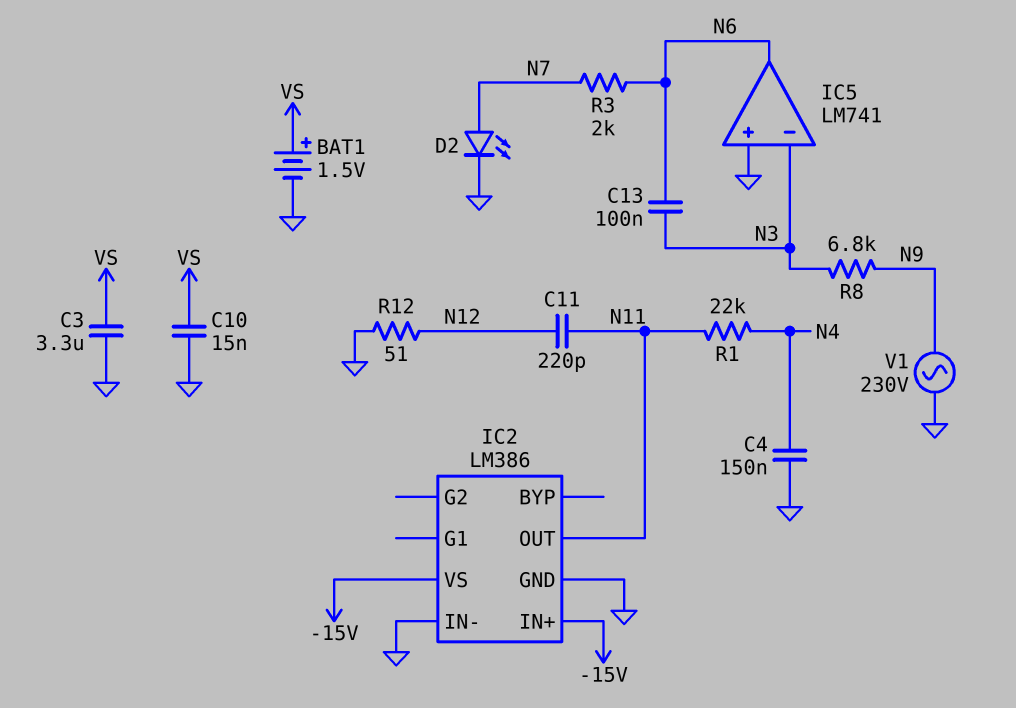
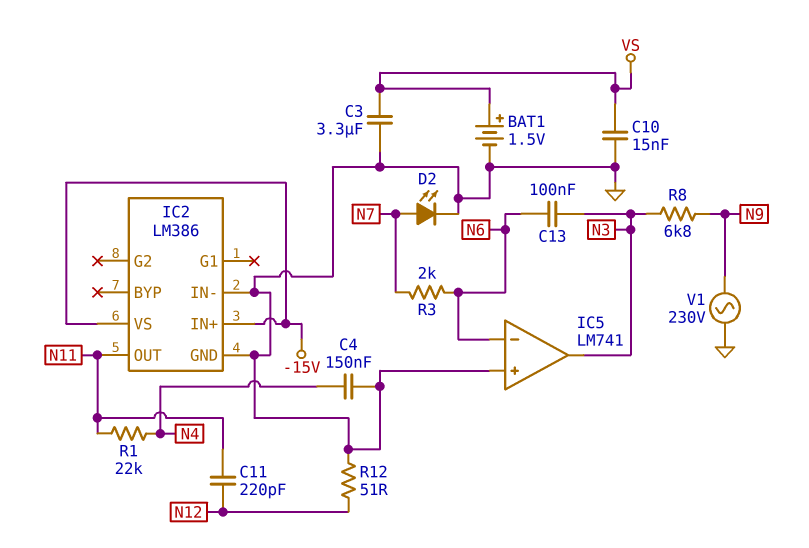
IC5 pin in-: N3 -> N6
IC5 pin out: N6 -> N3

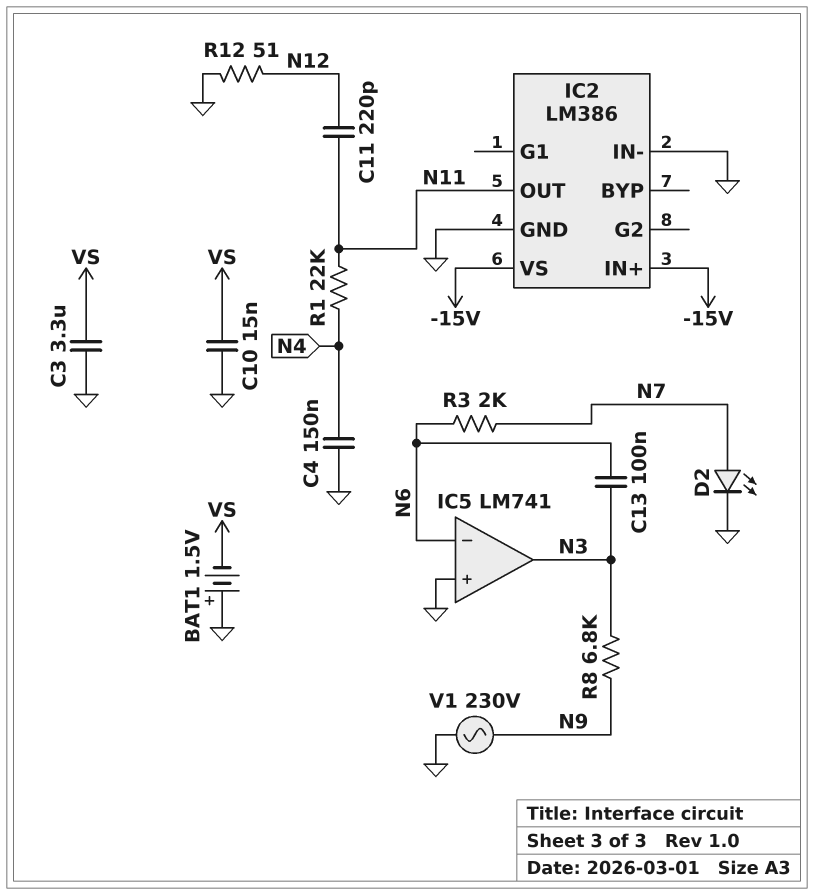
BAT1: 1.5V (plus VS, minus GND) -> 1.5V (plus GND, minus VS)

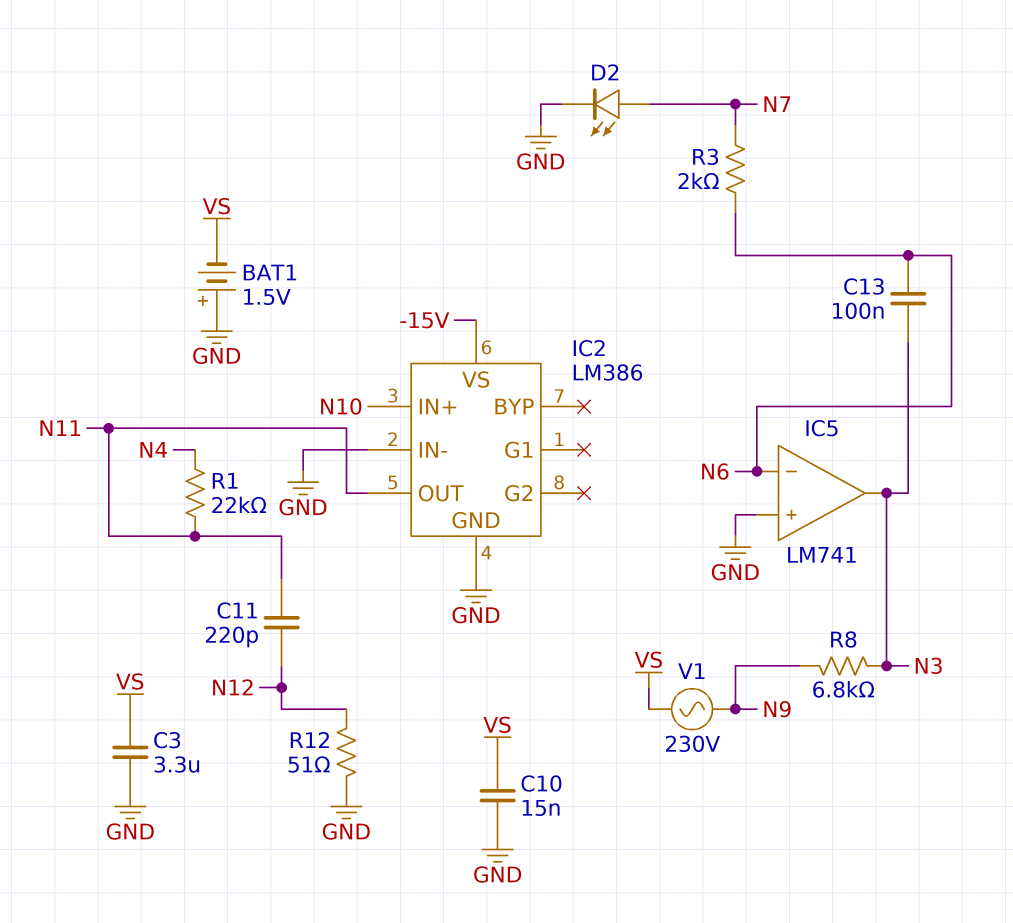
C4: 150nF (GND, N4) -> none
IC2 pin IN+: -15V -> N10
V1: AC 230V (GND, N9) -> AC 230V (N9, VS)

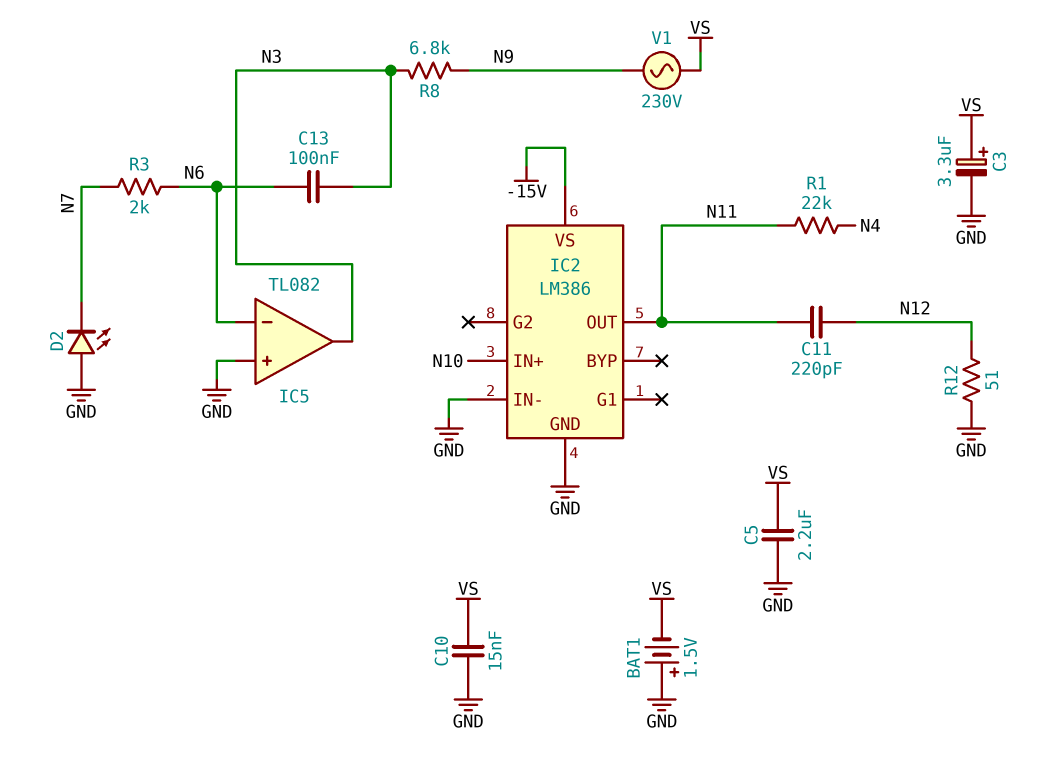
C3: 3.3uF (GND, VS) -> 3.3uF (plus VS, minus GND)
C5: none -> 2.2uF (GND, VS)
D2: LED (A N7, K GND) -> LED (A GND, K N7)
IC5: LM741 -> TL082

